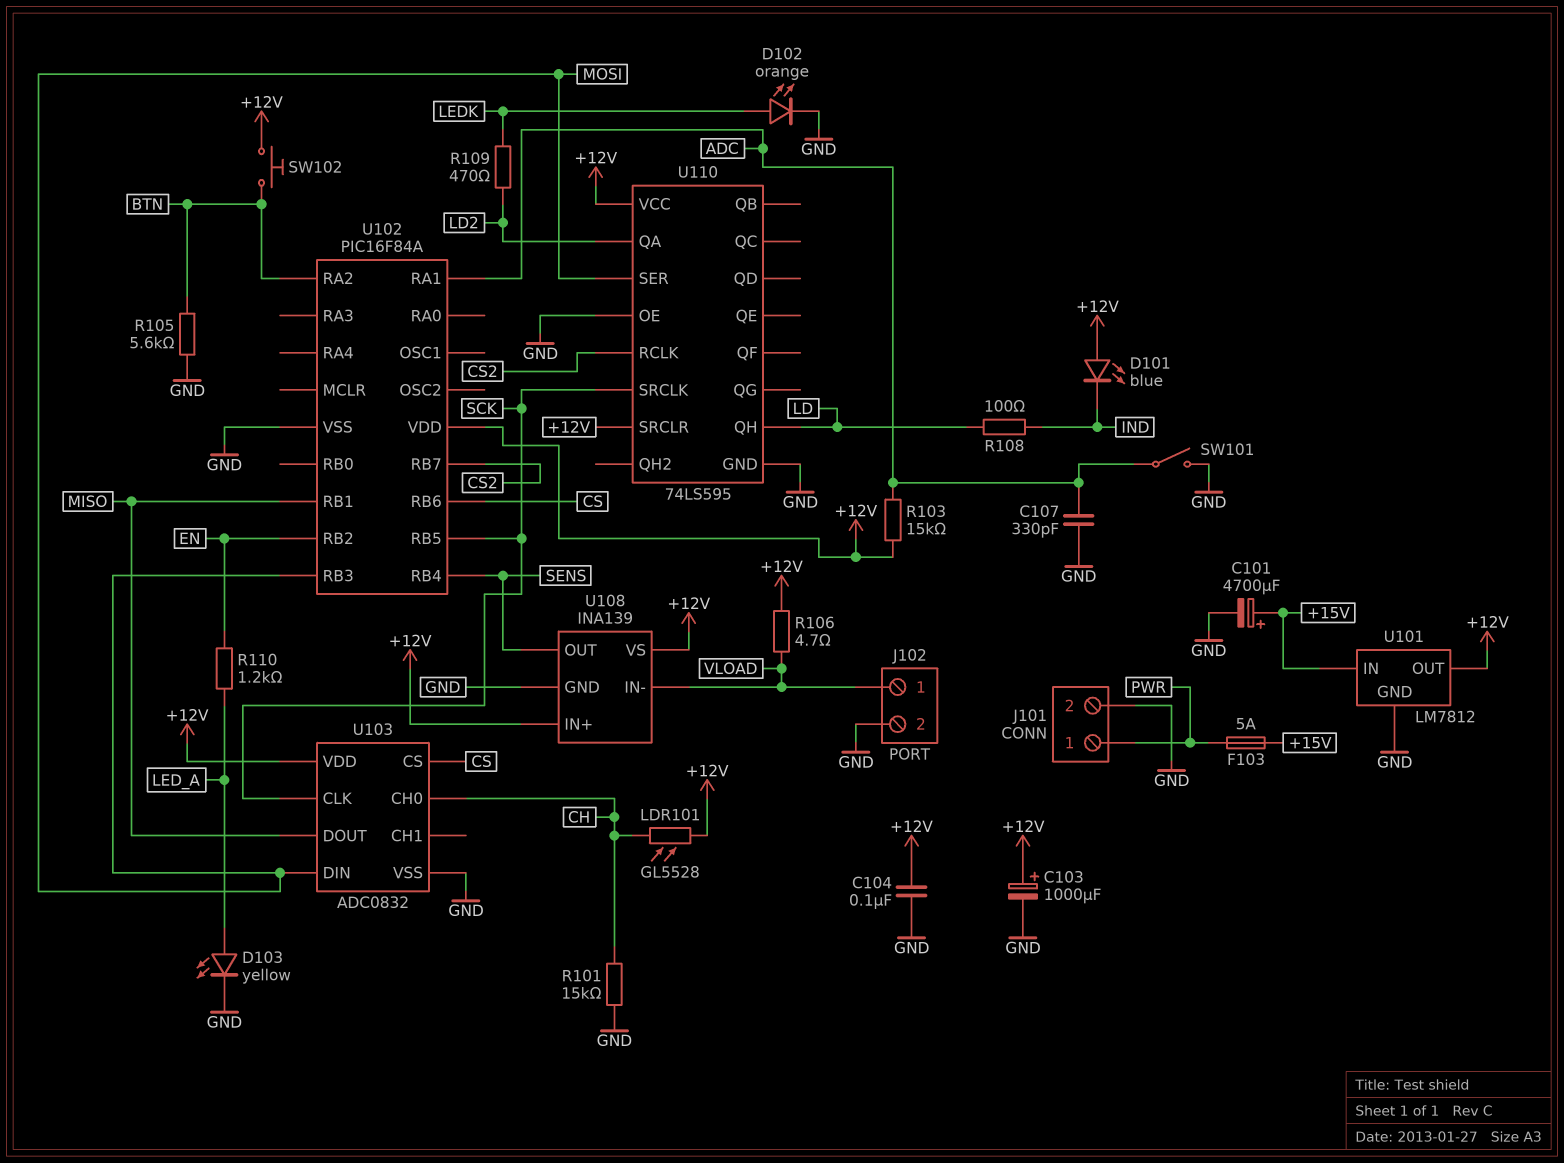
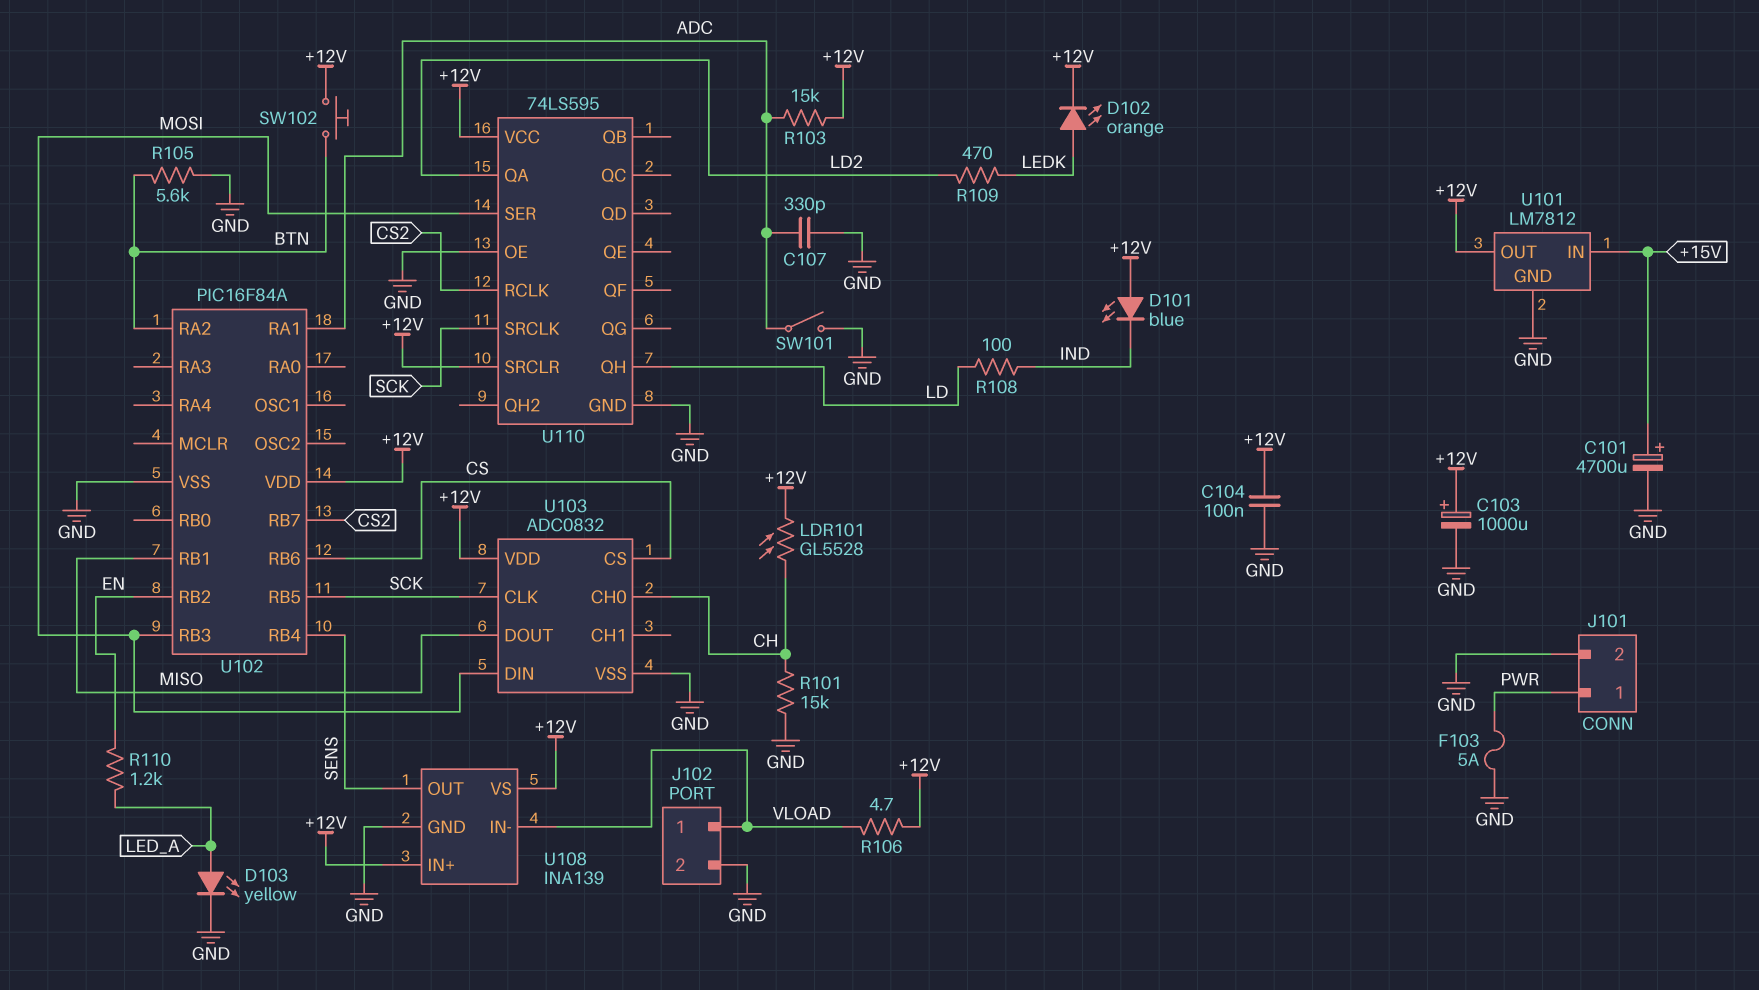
D102: LED orange (A LEDK, K GND) -> LED orange (A LEDK, K +12V)
F103: 5A (+15V, PWR) -> 5A (GND, PWR)

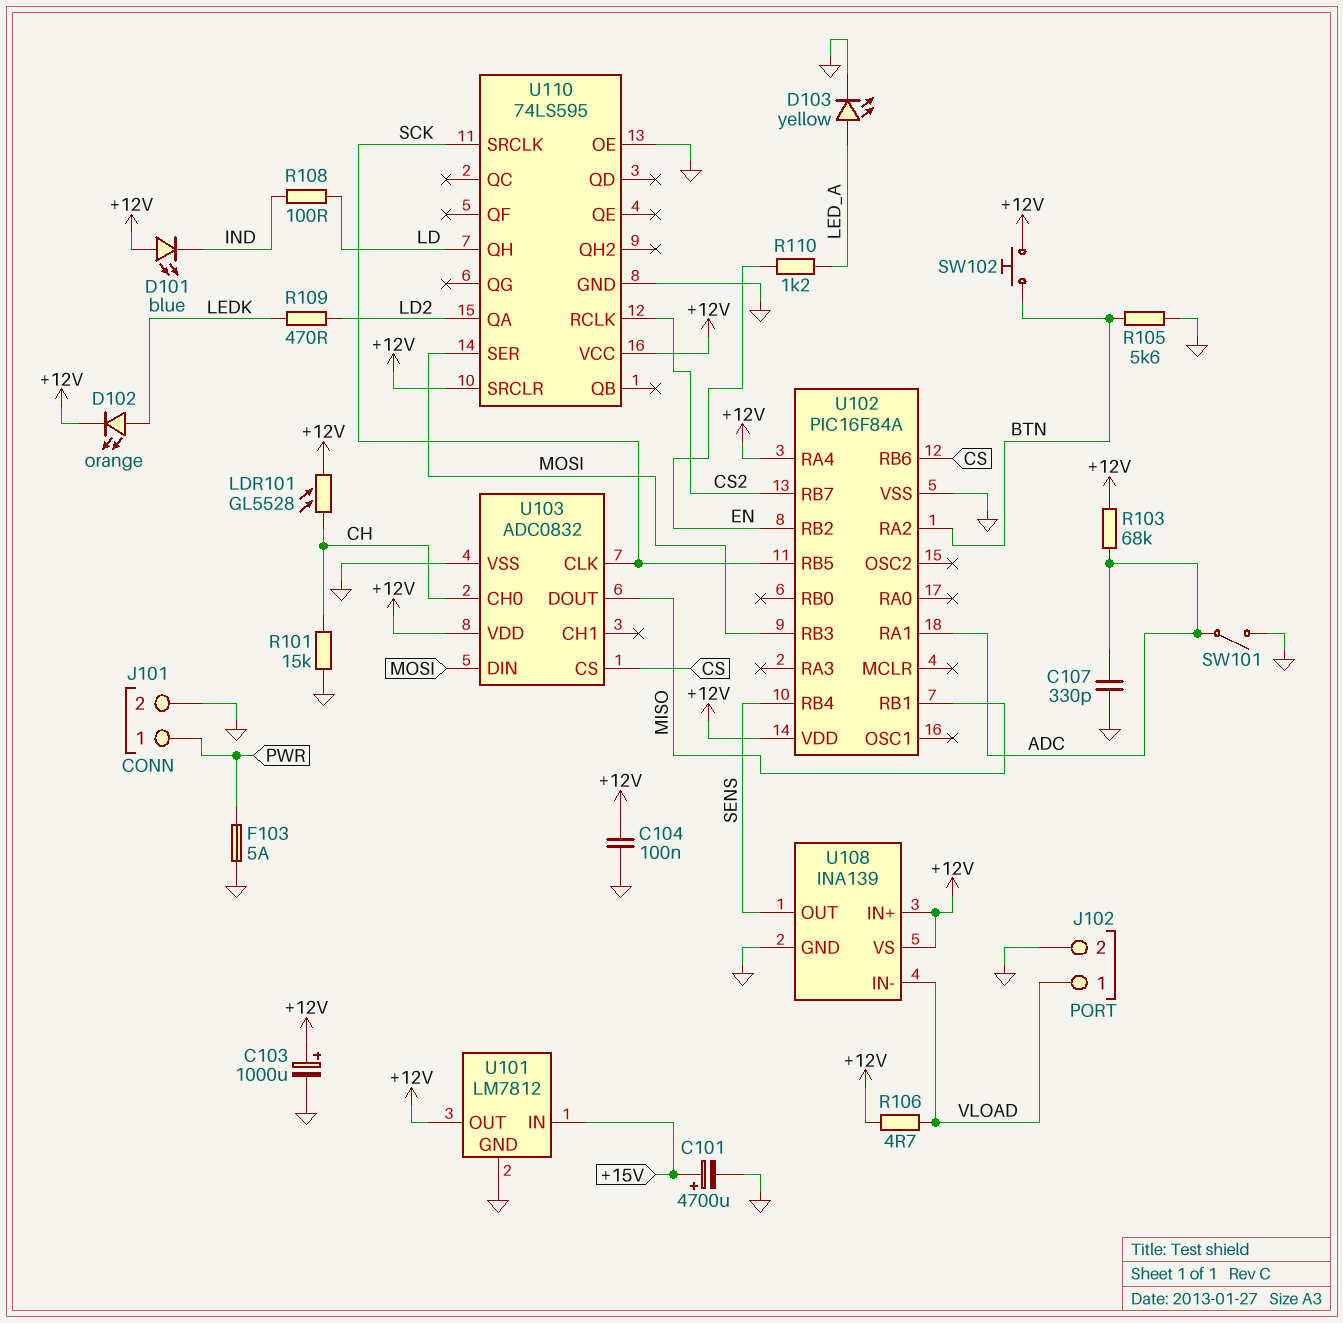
R103: 15k (+12V, ADC) -> 68k (+12V, ADC)
U102 pin RA4: none -> +12V

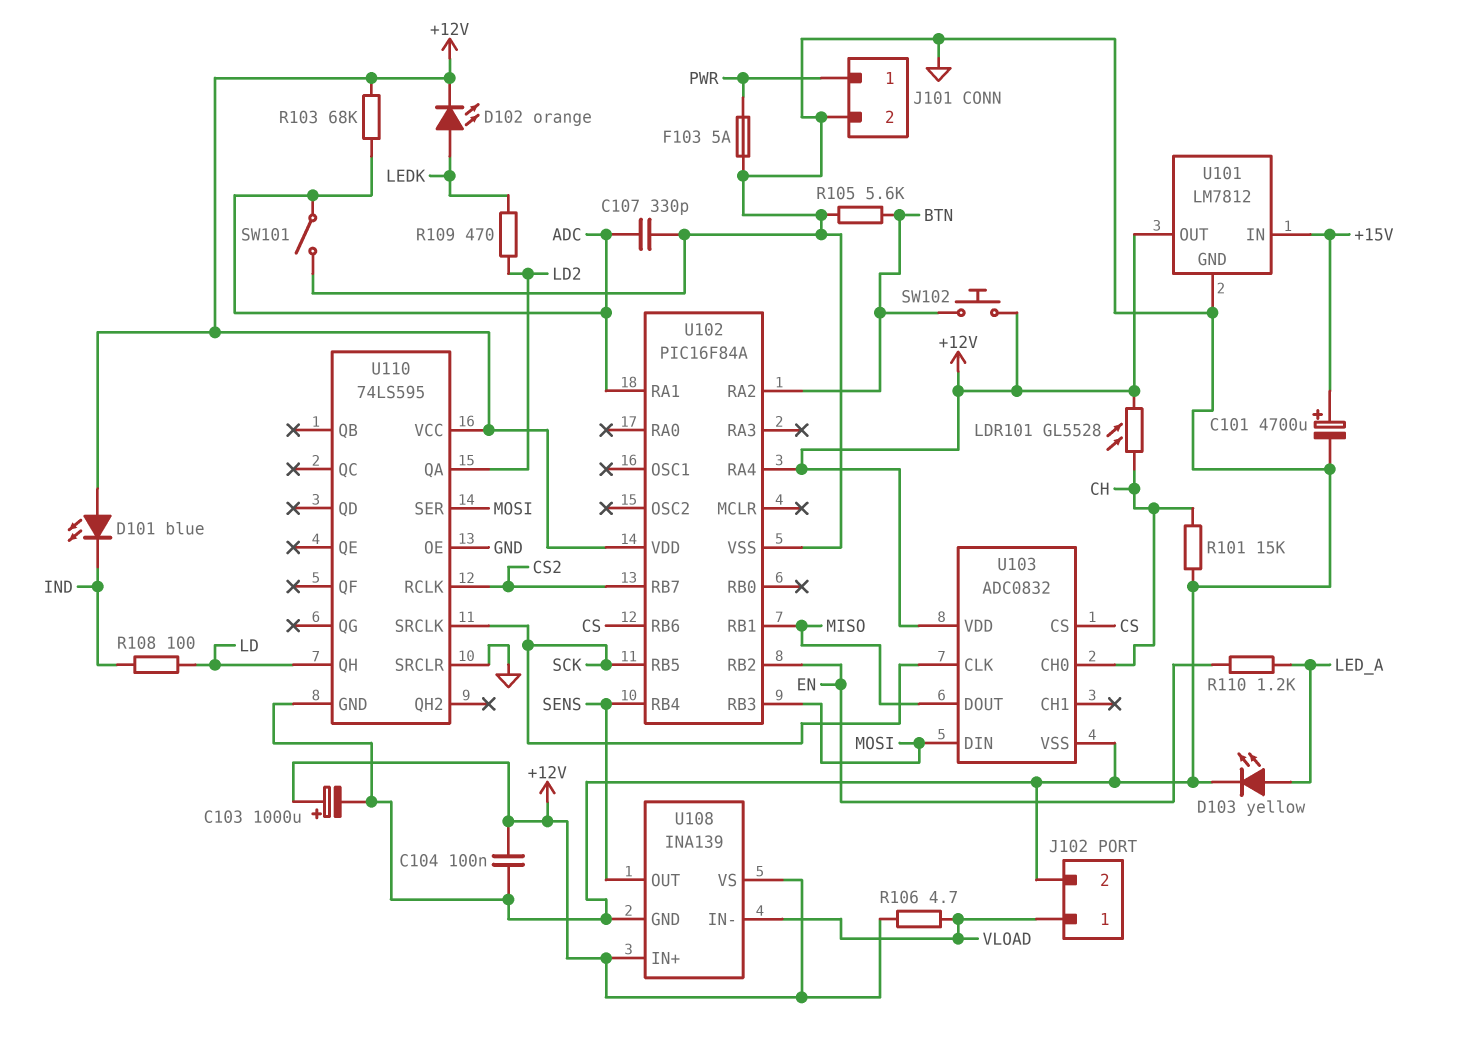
U110 pin SRCLR: +12V -> GND

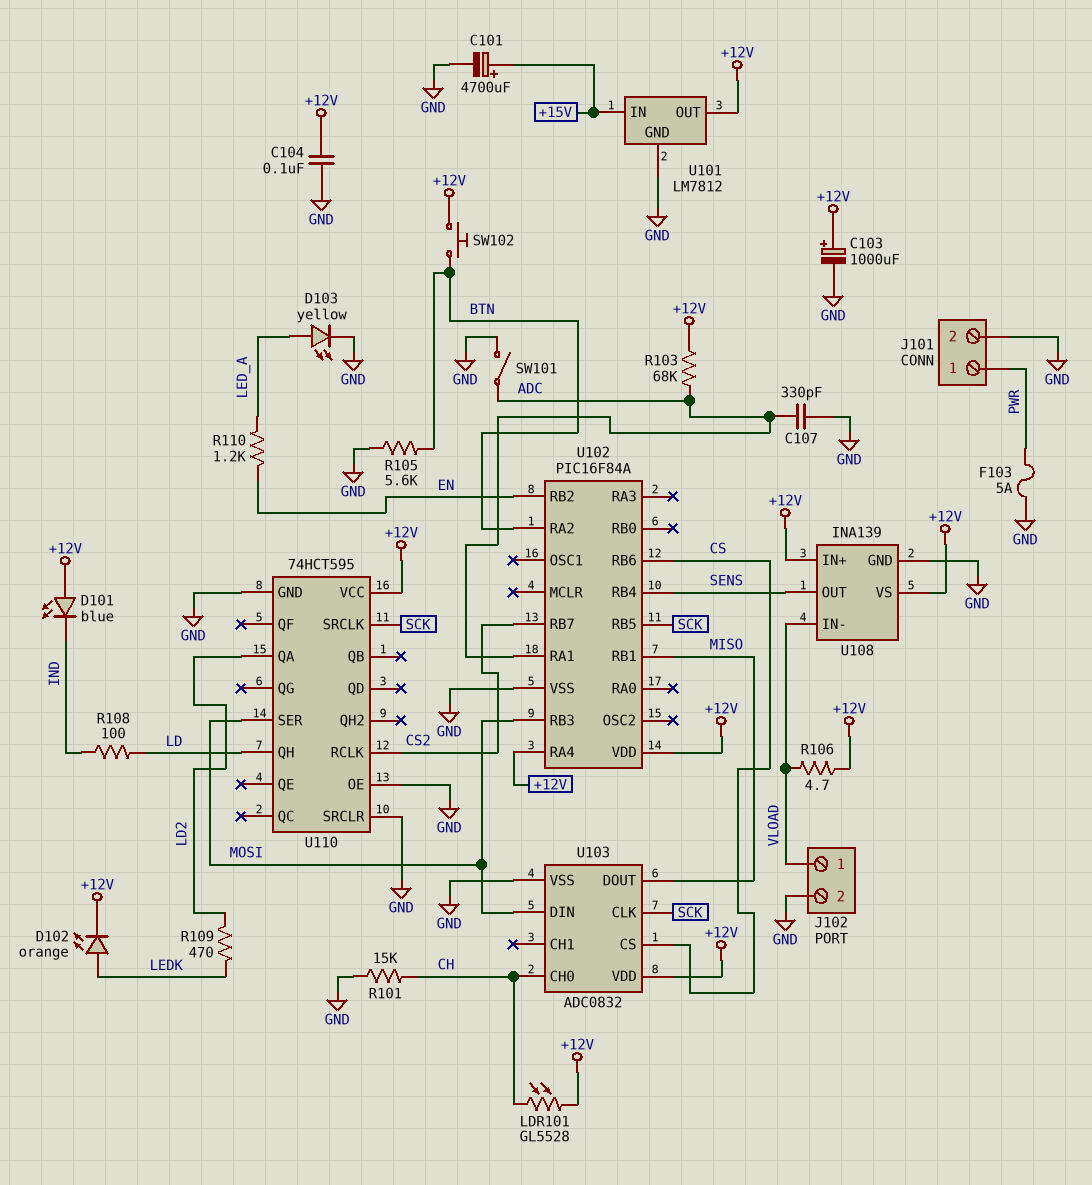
U110: 74LS595 -> 74HCT595

